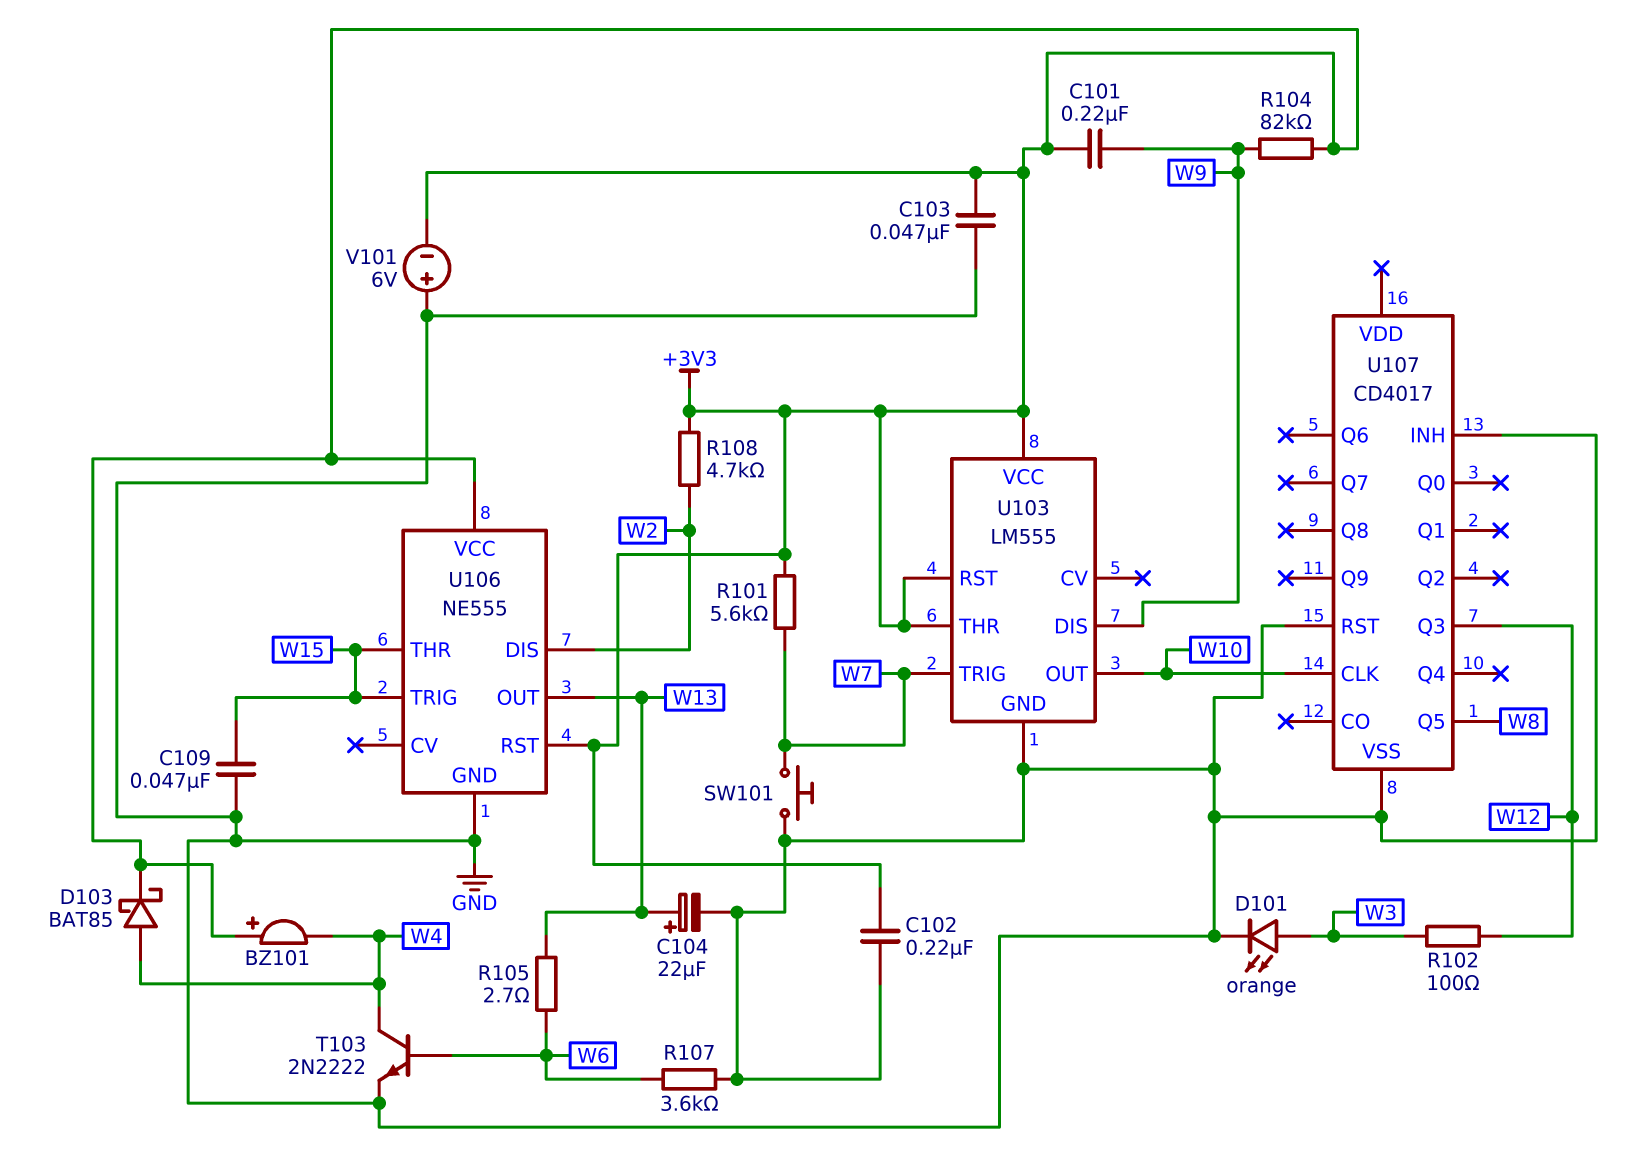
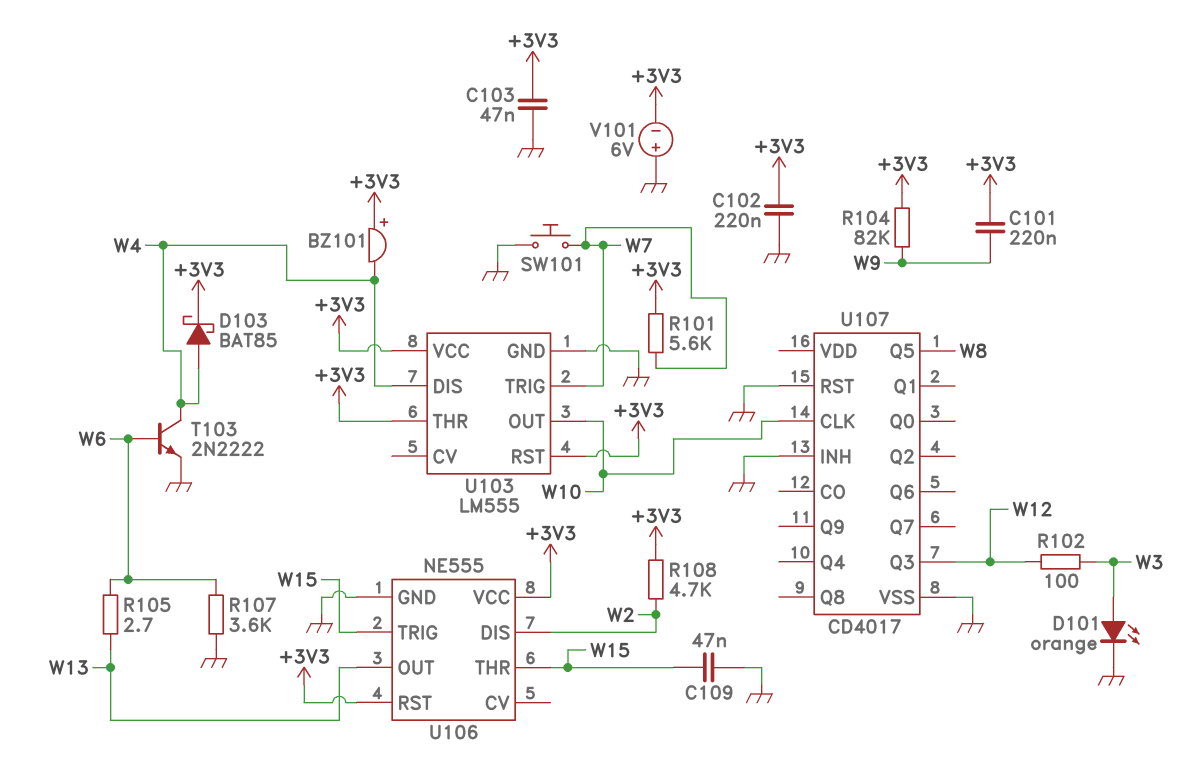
C104: 22uF (plus W13, minus GND) -> none
U103 pin DIS: W9 -> W4

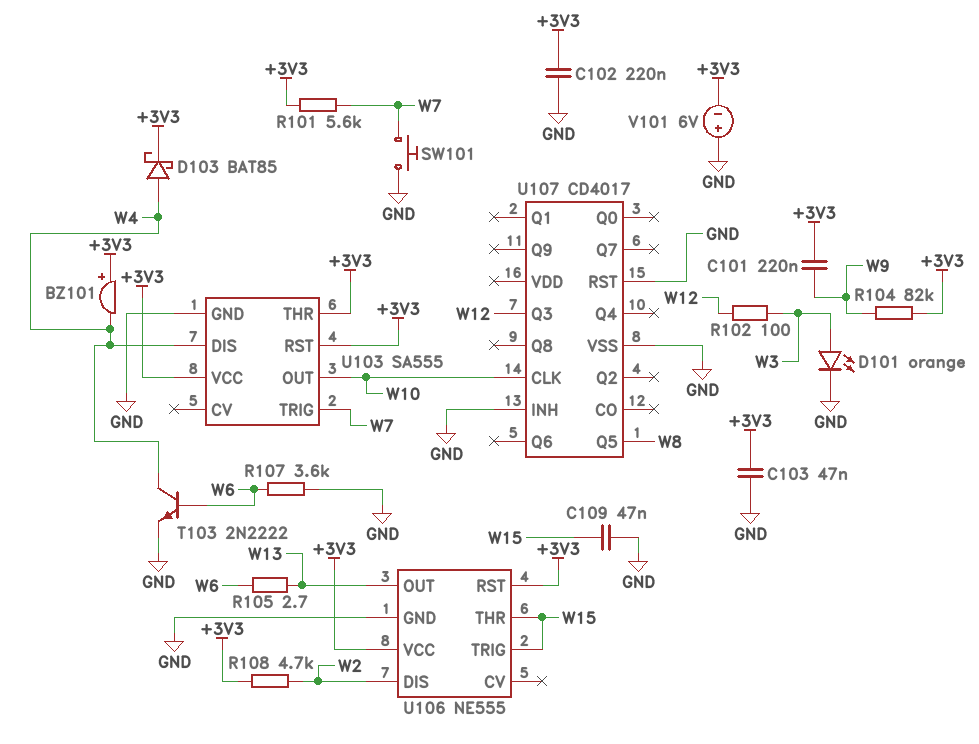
U103: LM555 -> SA555

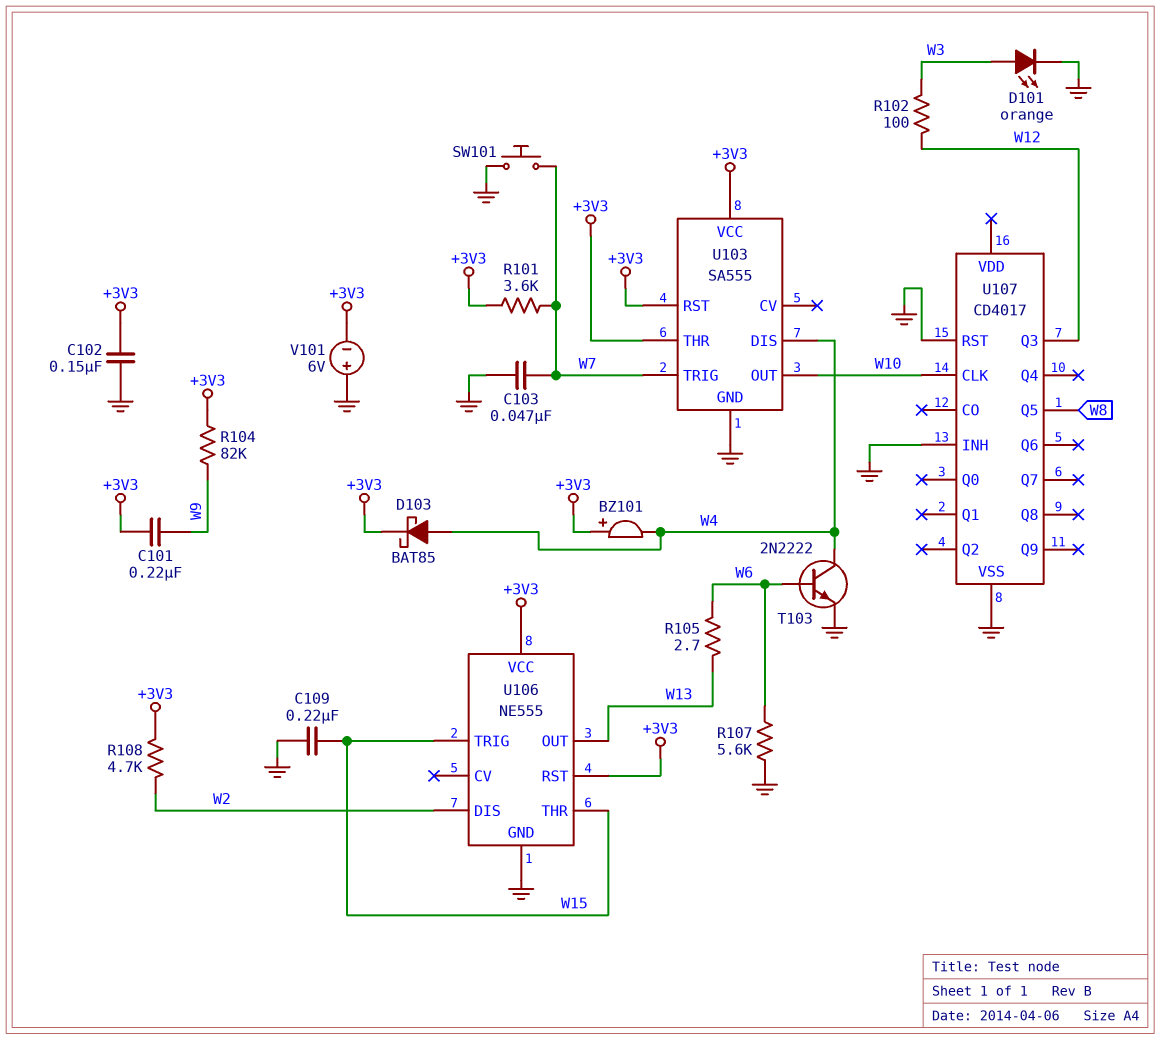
C102: 220nF (+3V3, GND) -> 150nF (+3V3, GND)
C103: 47nF (+3V3, GND) -> 47nF (GND, W7)
C109: 47nF (GND, W15) -> 220nF (GND, W15)
R101: 5.6k (+3V3, W7) -> 3.6k (+3V3, W7)
R107: 3.6k (GND, W6) -> 5.6k (GND, W6)

